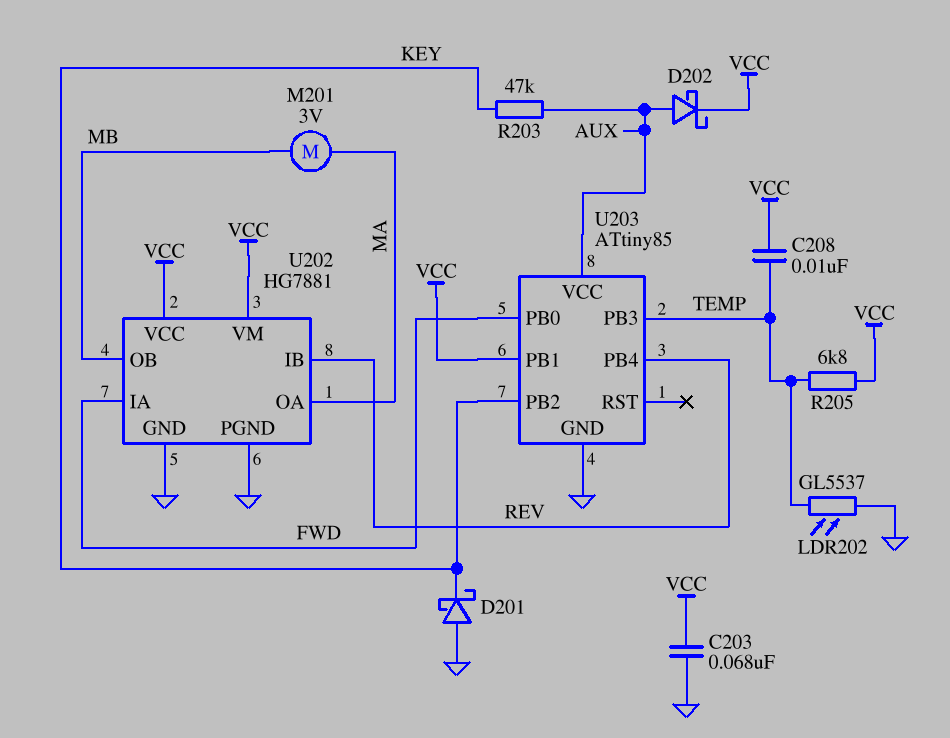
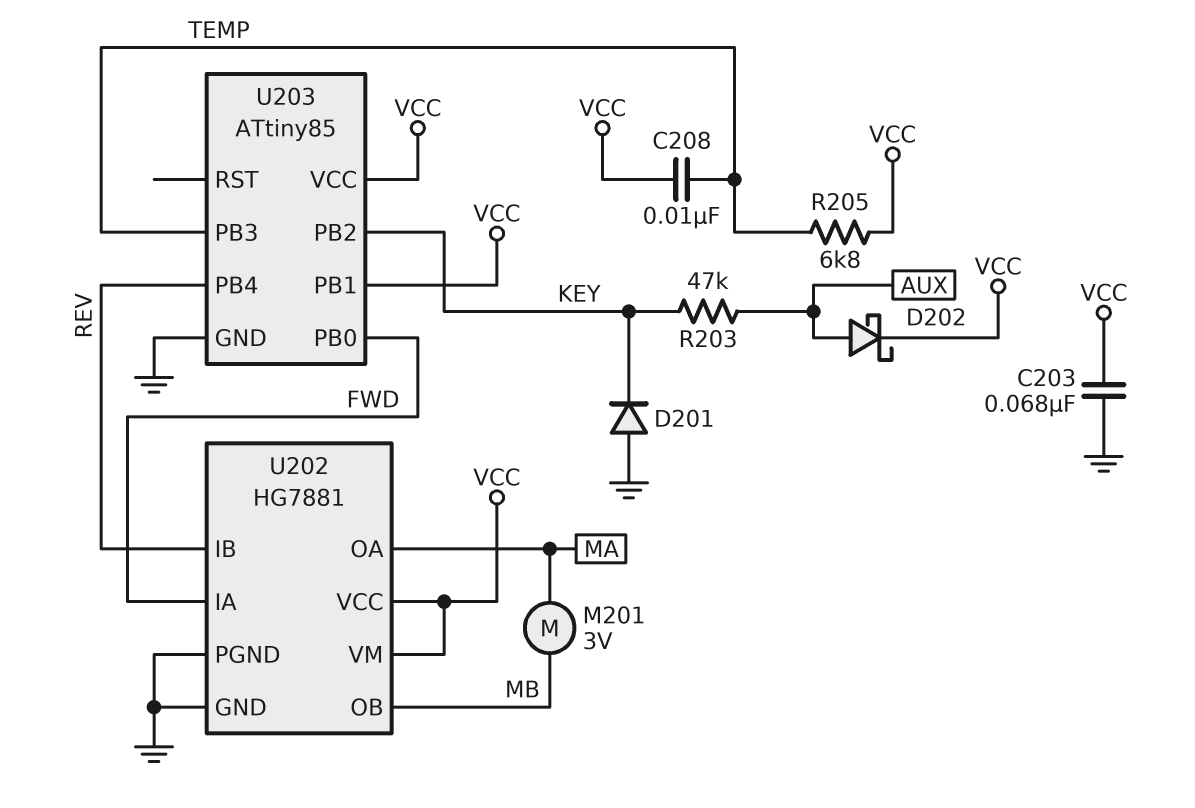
D201: schottky (A GND, K KEY) -> diode (A GND, K KEY)
LDR202: GL5537 (GND, TEMP) -> none
U203 pin VCC: AUX -> VCC

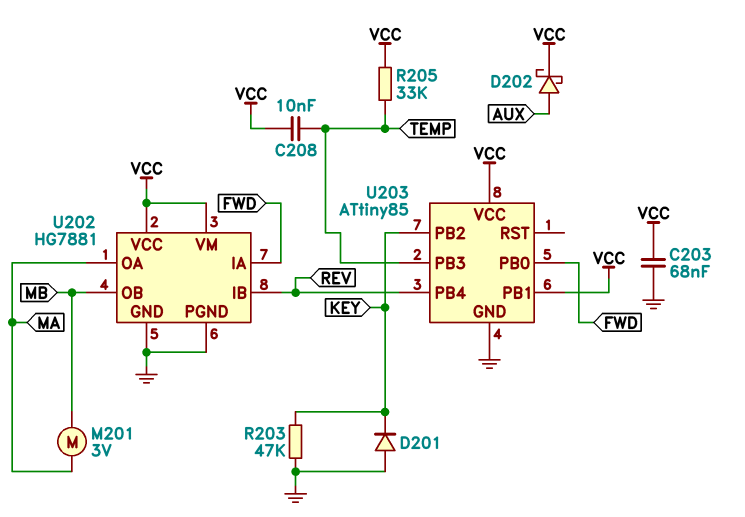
R203: 47k (AUX, KEY) -> 47k (GND, KEY)
R205: 6.8k (TEMP, VCC) -> 33k (TEMP, VCC)

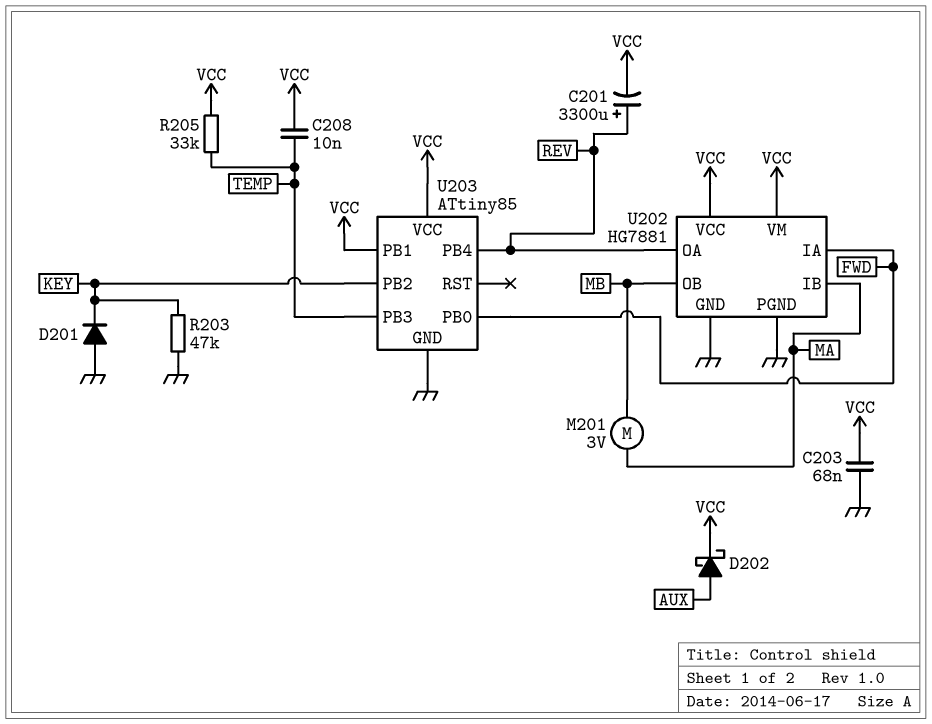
C201: none -> 3300uF (plus REV, minus VCC)
U202 pin IB: REV -> MA
U202 pin OA: MA -> REV

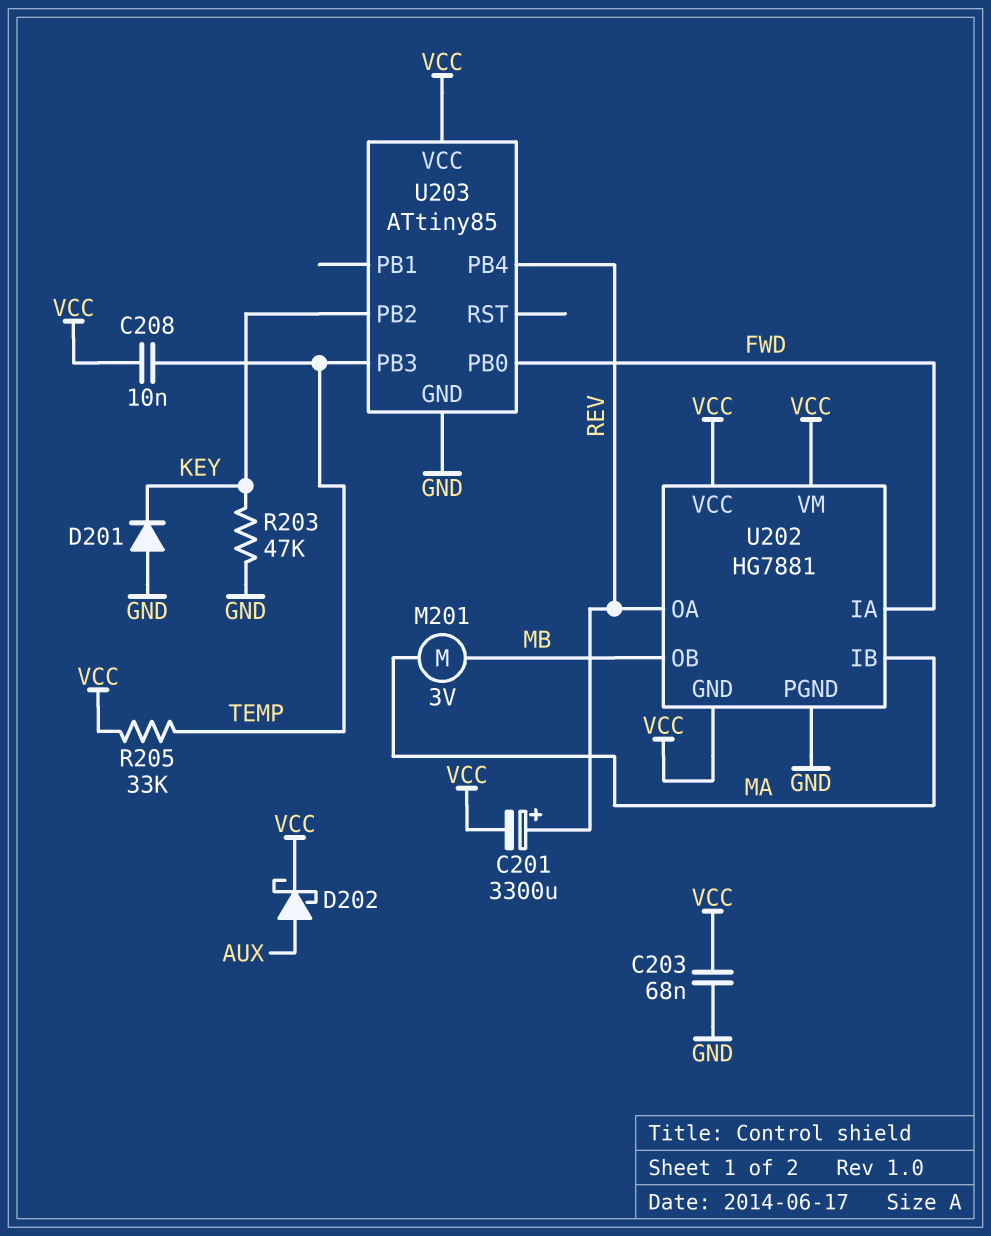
U202 pin GND: GND -> VCC
U203 pin PB1: VCC -> none

